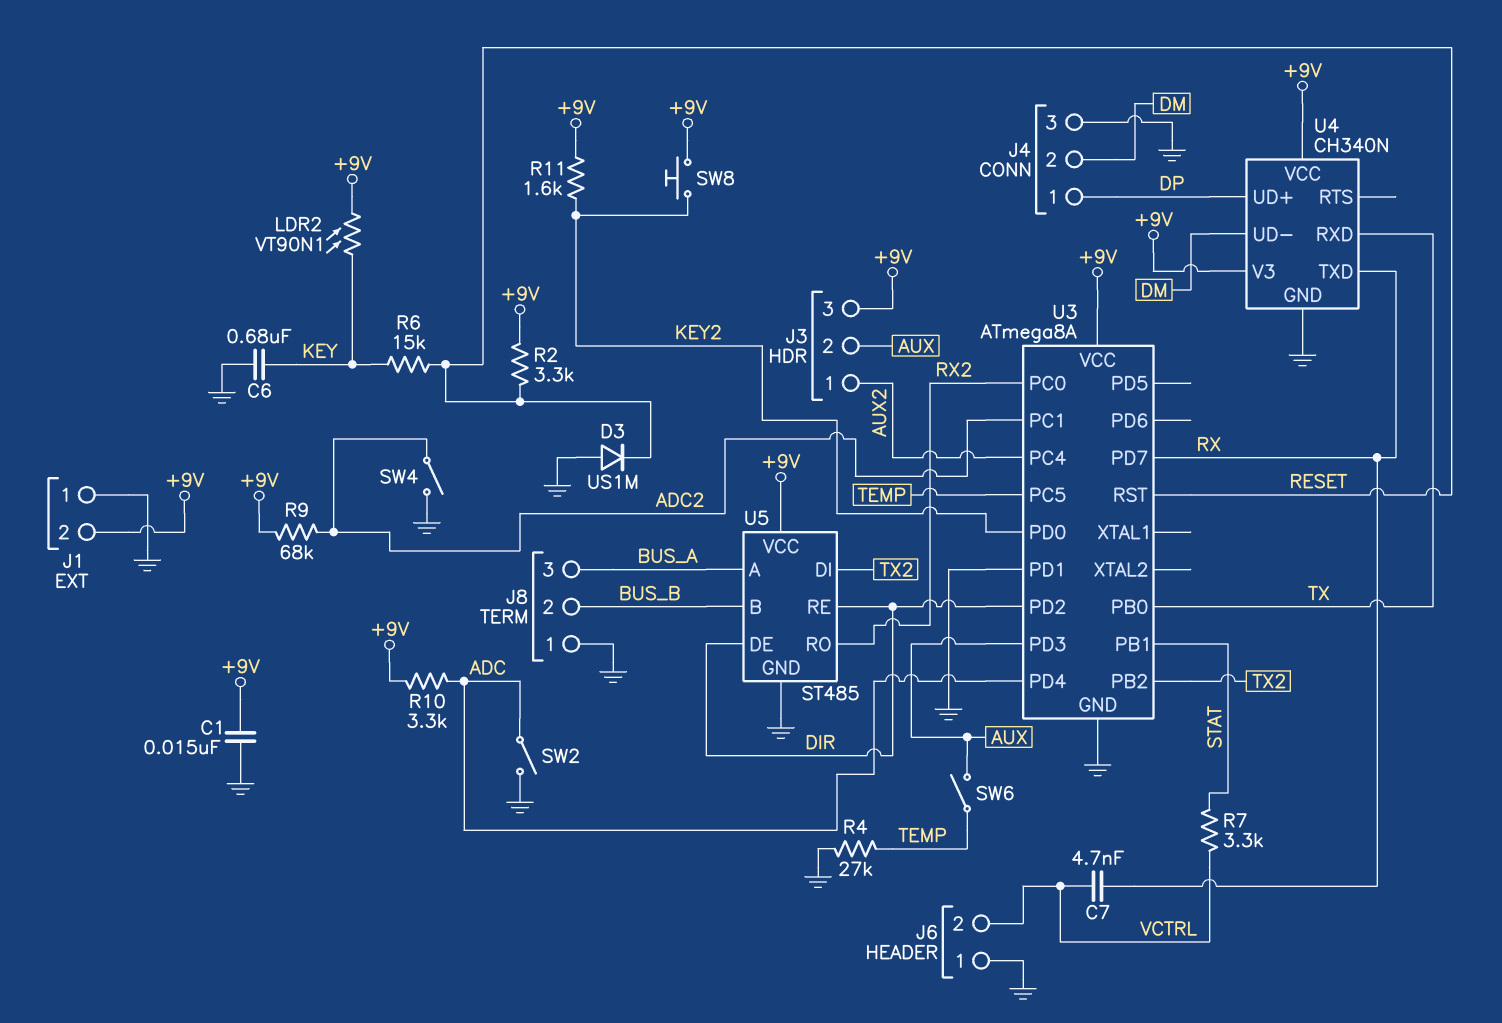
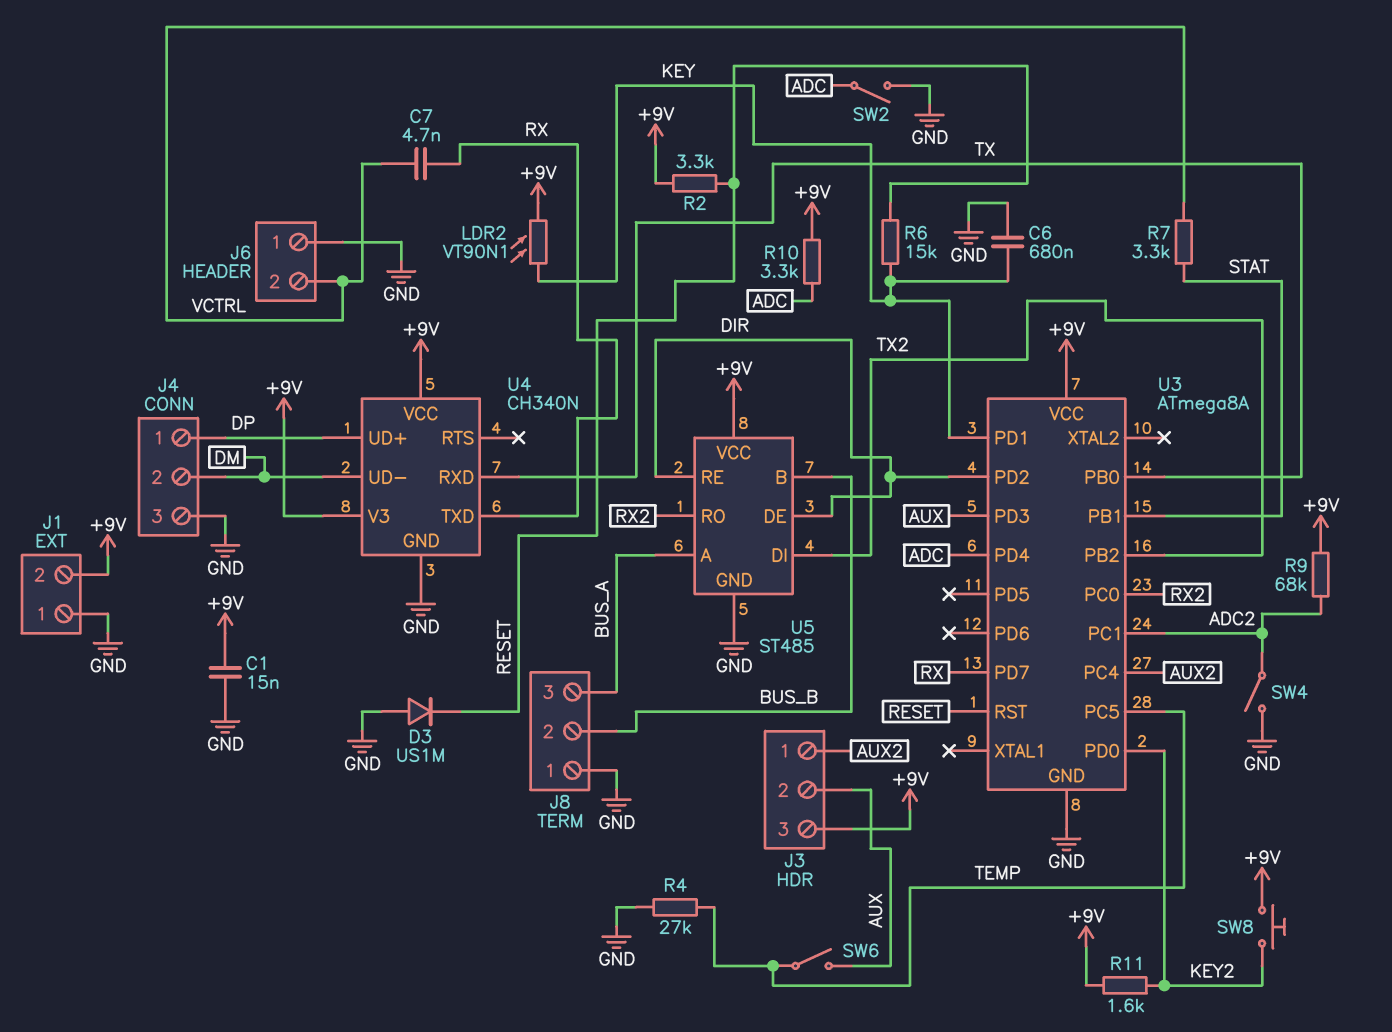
U3 pin PD1: GND -> KEY

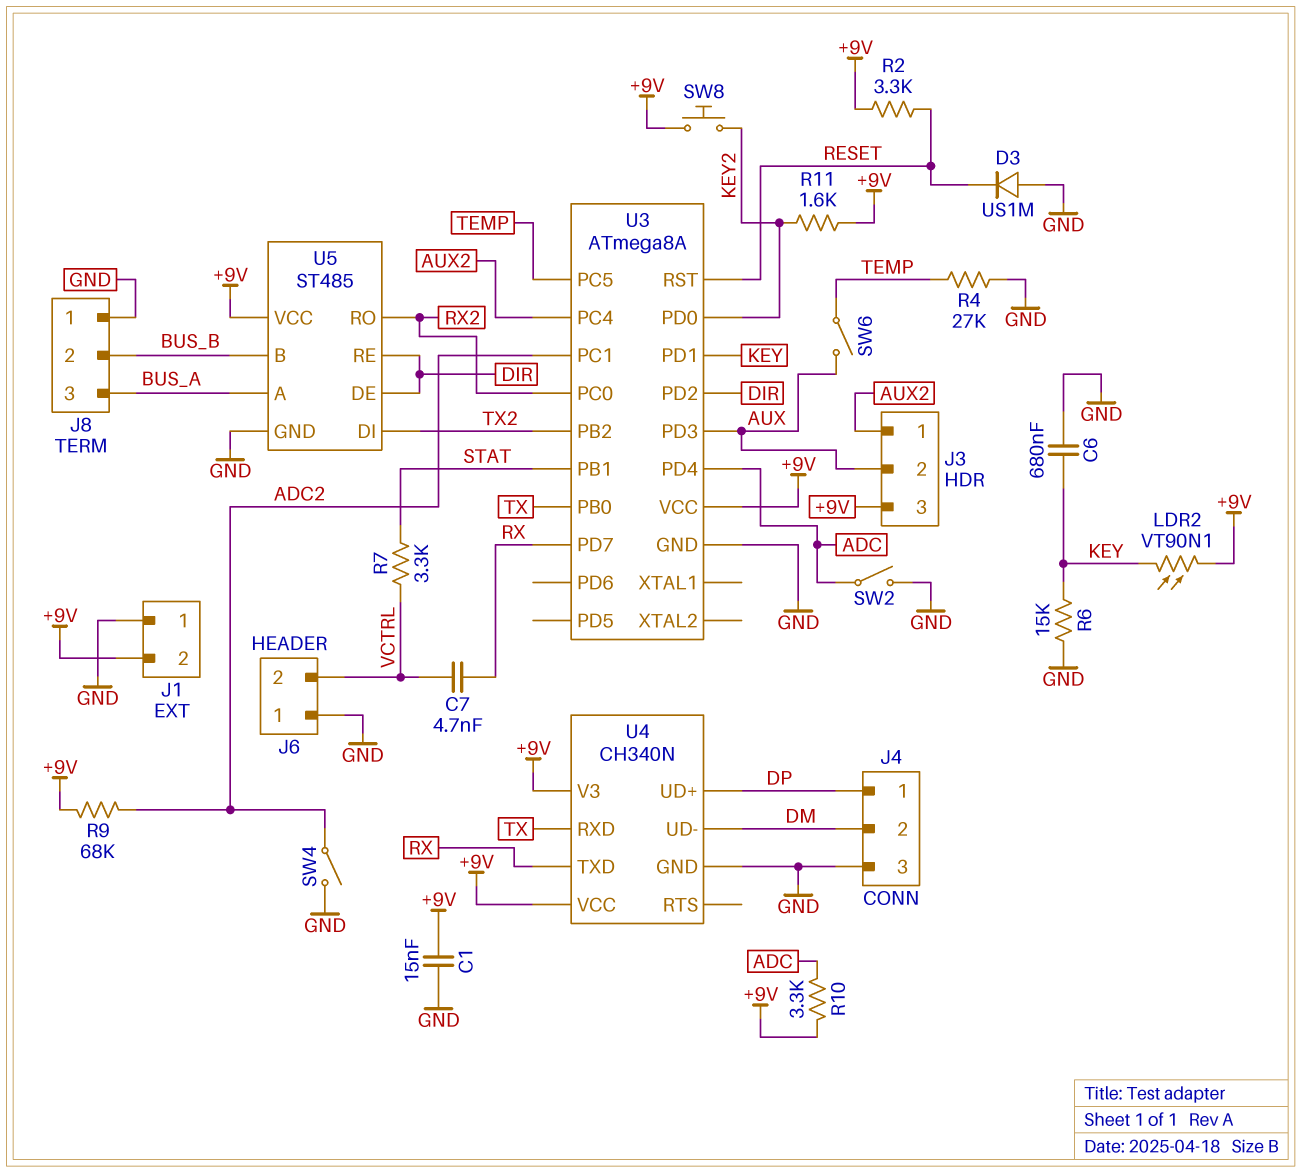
R6: 15k (KEY, RESET) -> 15k (GND, KEY)

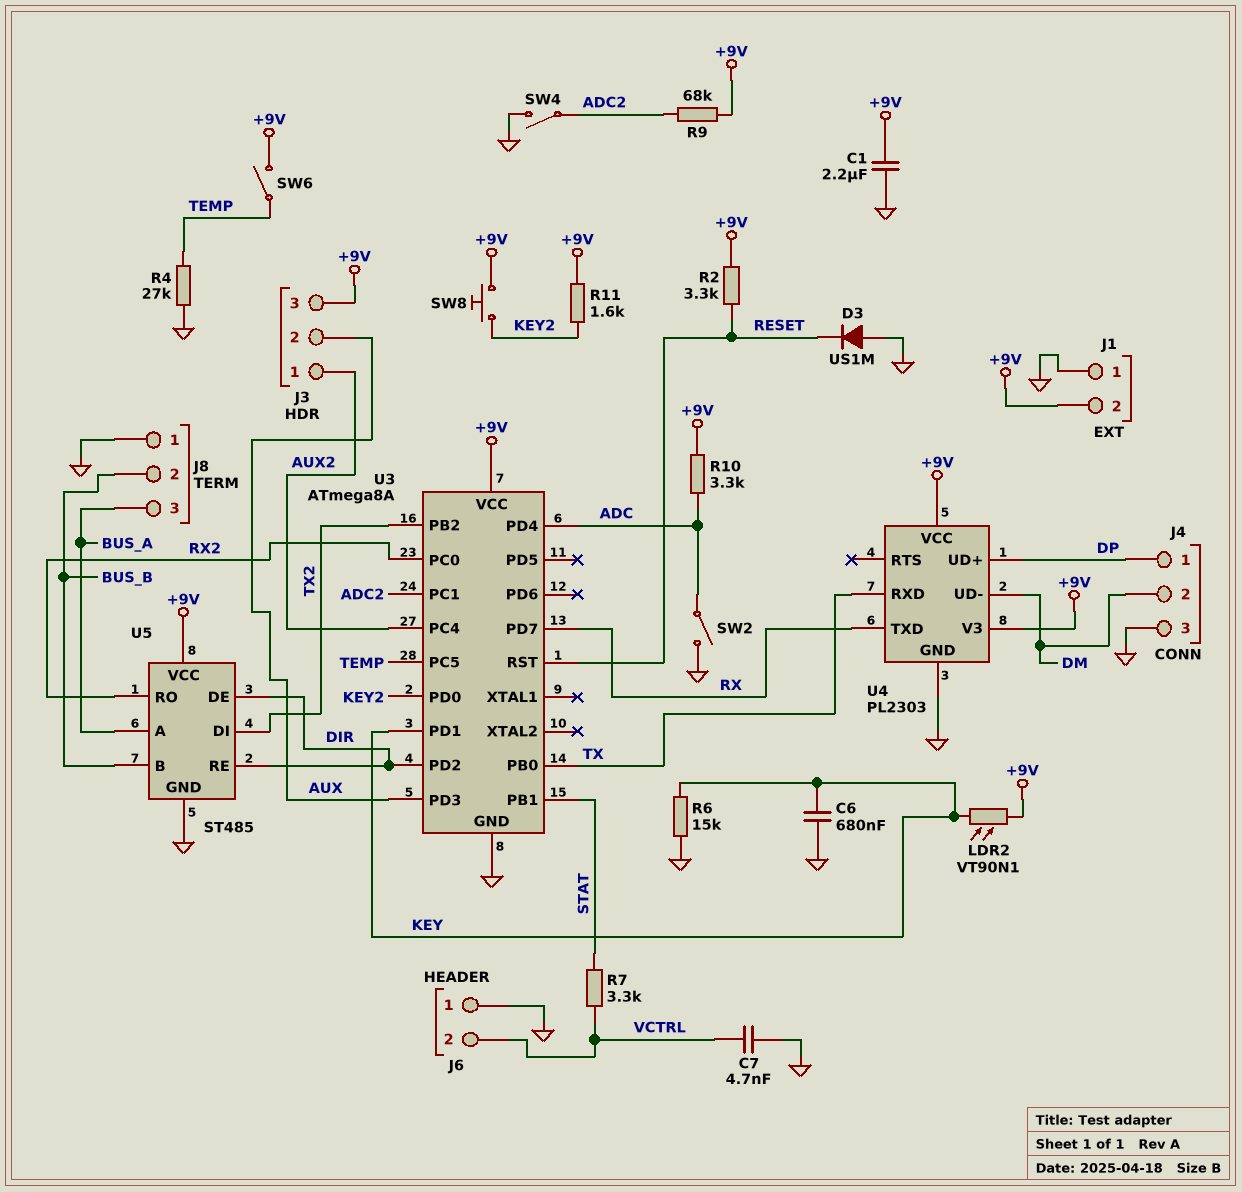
C1: 15nF (+9V, GND) -> 2.2uF (+9V, GND)
C7: 4.7nF (RX, VCTRL) -> 4.7nF (GND, VCTRL)
SW6: switch (AUX, TEMP) -> switch (+9V, TEMP)
U4: CH340N -> PL2303

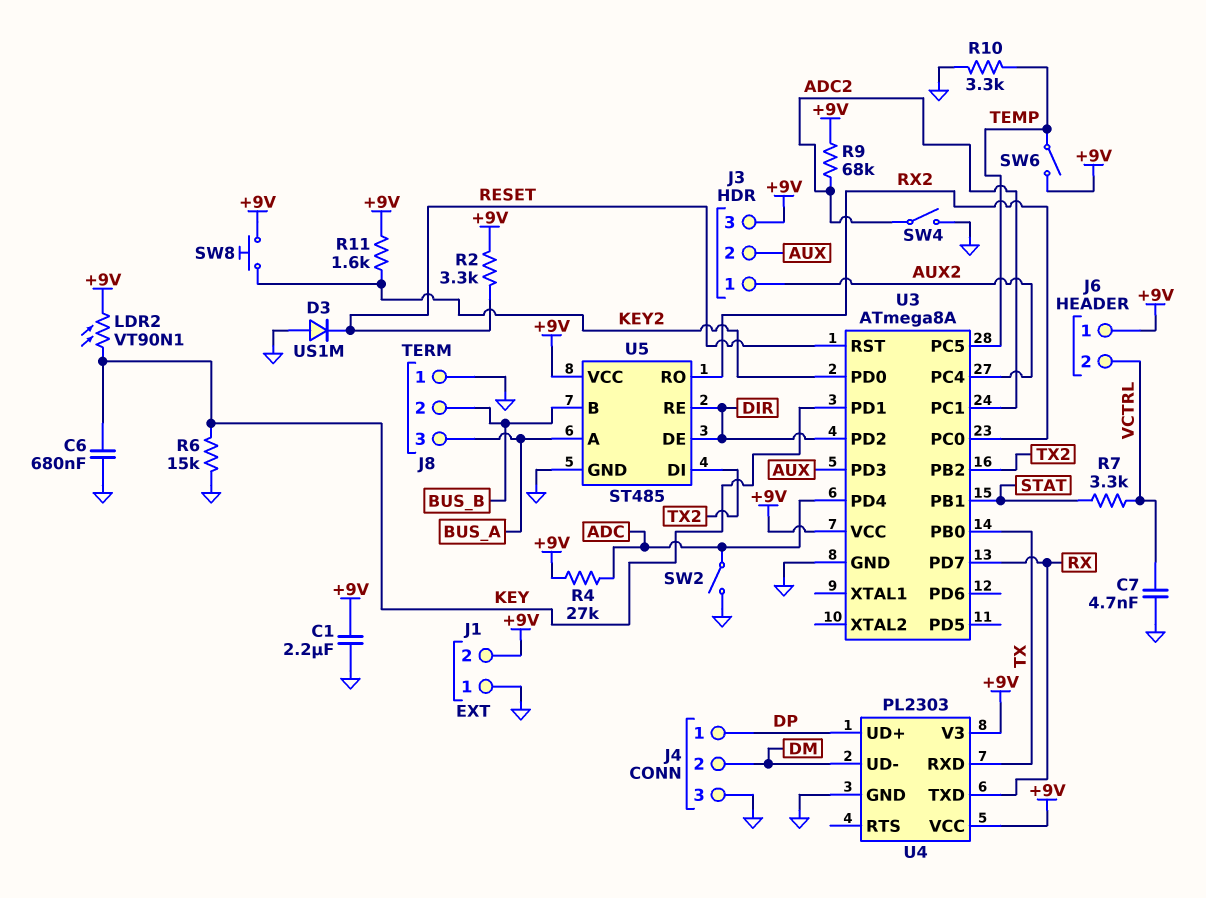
J6 pin 1: GND -> +9V
R4: 27k (GND, TEMP) -> 27k (+9V, ADC)
R10: 3.3k (+9V, ADC) -> 3.3k (GND, TEMP)

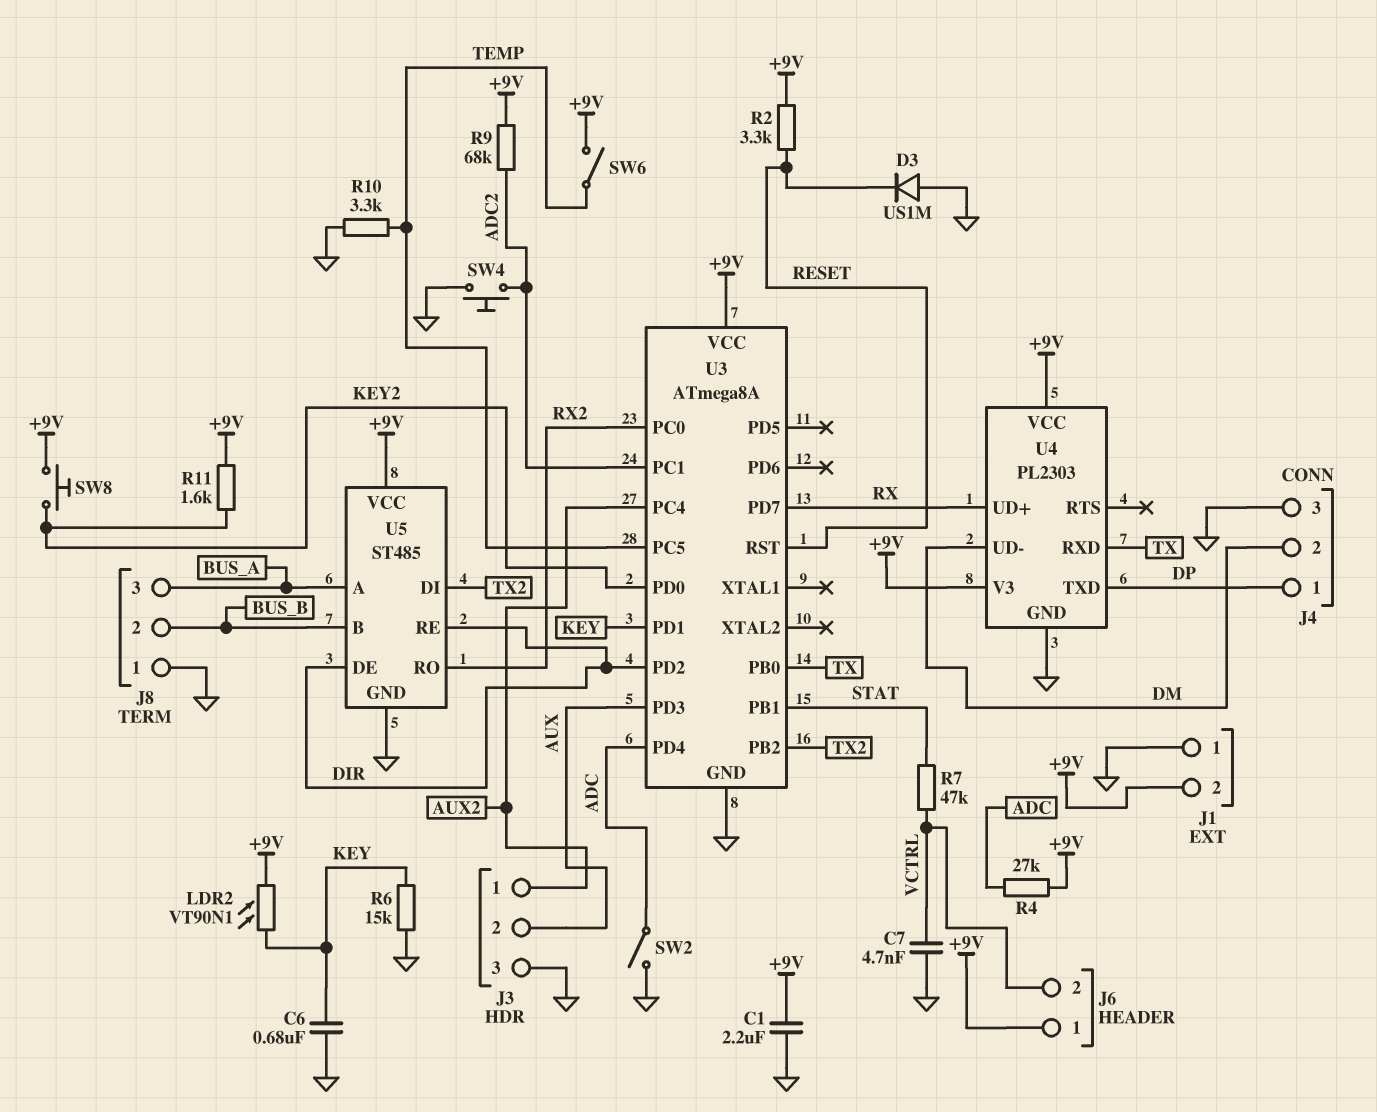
J3 pin 3: +9V -> GND
R7: 3.3k (STAT, VCTRL) -> 47k (STAT, VCTRL)
SW4: switch (ADC2, GND) -> button (ADC2, GND)
U4 pin TXD: RX -> DP
U4 pin UD+: DP -> RX

